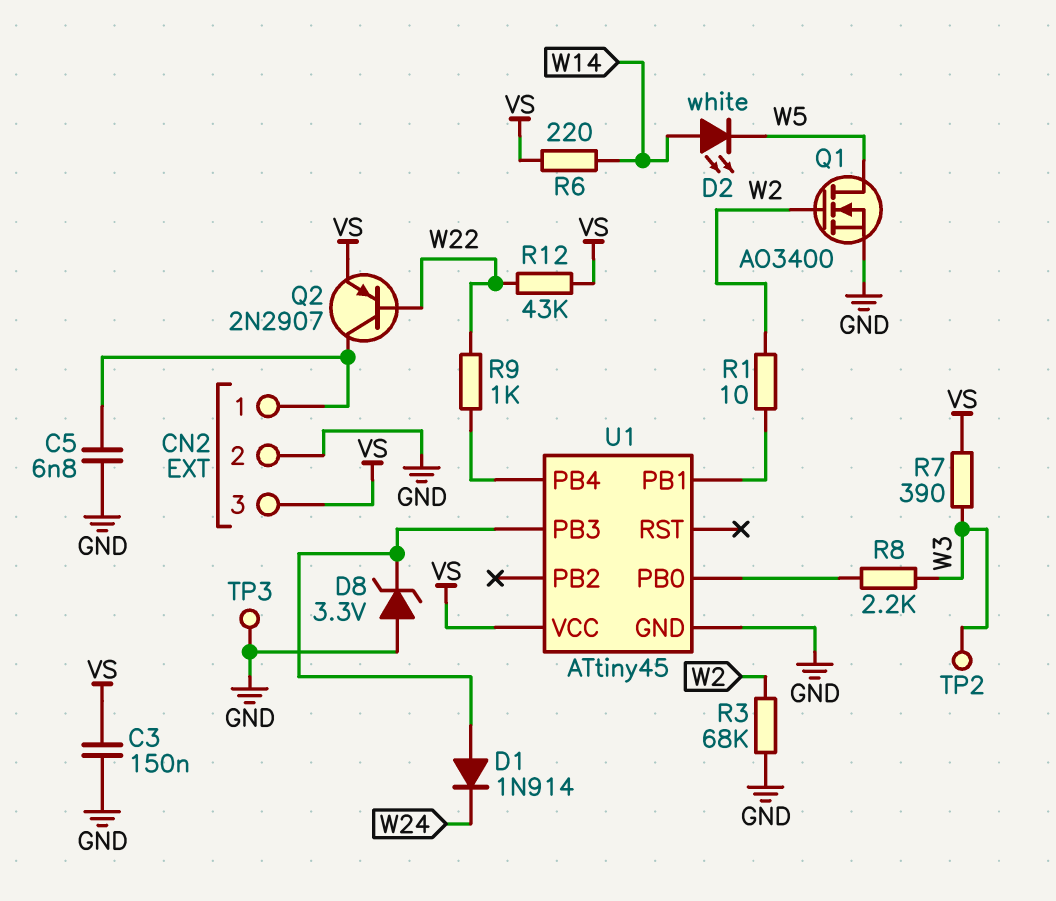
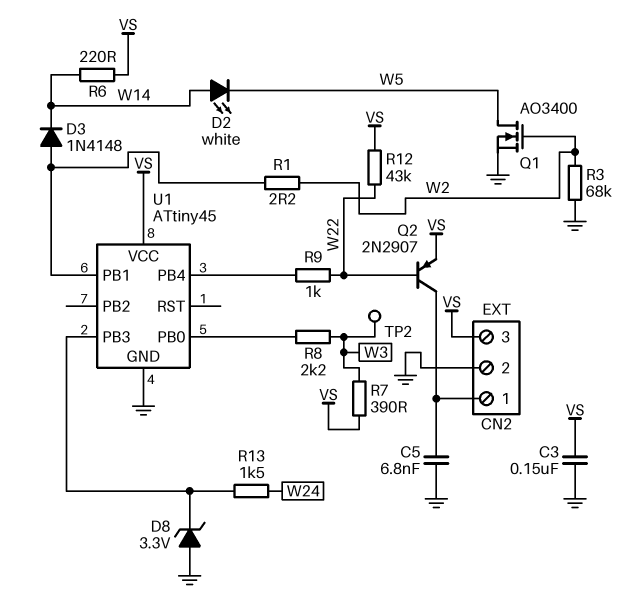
D1: diode 1N914 (A U1/PB3, K W24) -> none
D3: none -> diode 1N4148 (A U1/PB1, K W14)
R1: 10 (U1/PB1, W2) -> 2.2 (U1/PB1, W2)
R13: none -> 1.5k (U1/PB3, W24)
TP3: test point (GND) -> none

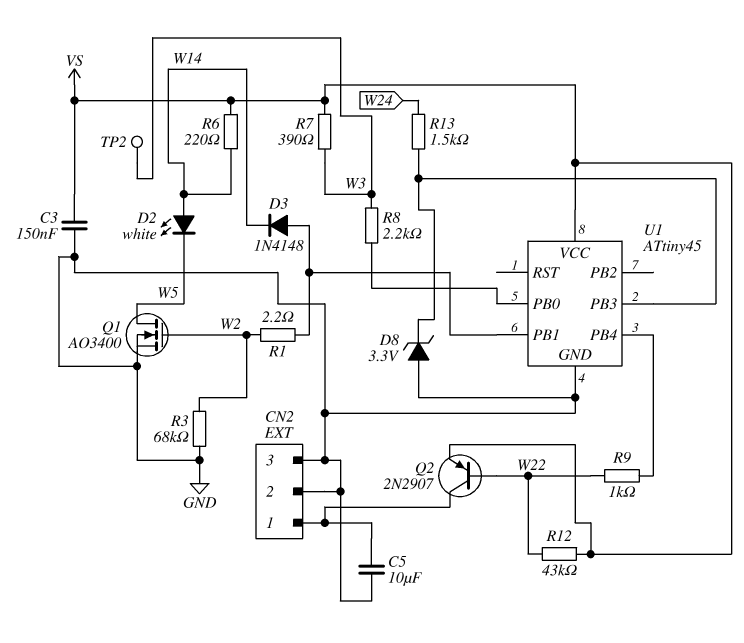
C5: 6.8nF (CN2/1, GND) -> 10uF (CN2/1, GND)
CN2 pin 3: VS -> GND

